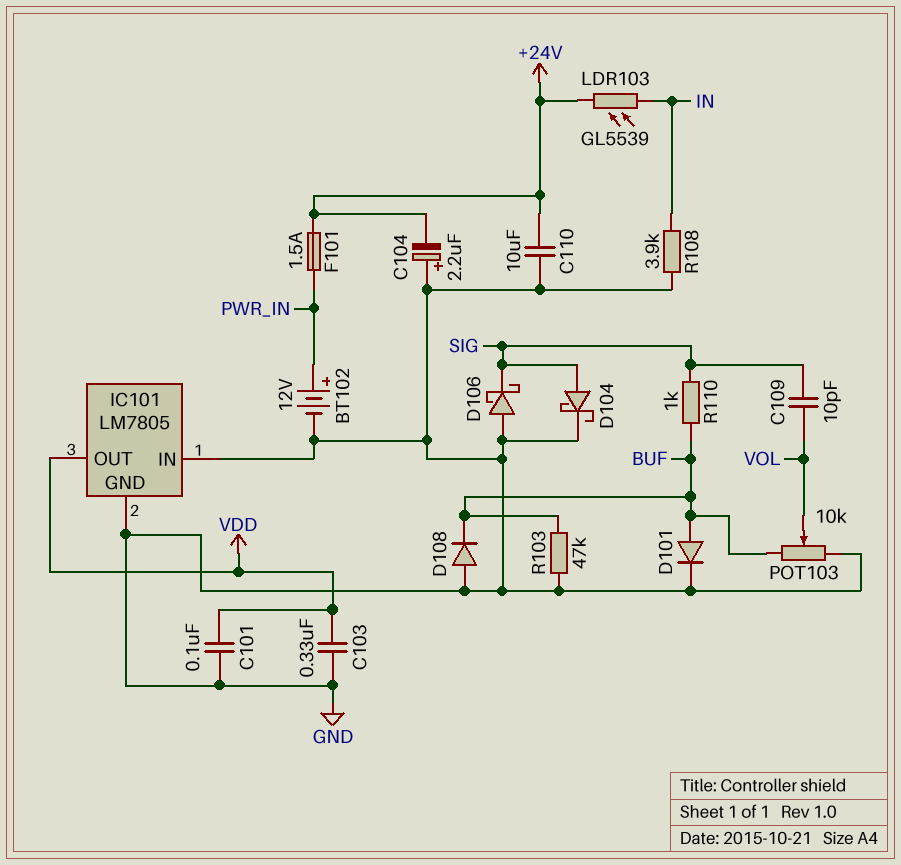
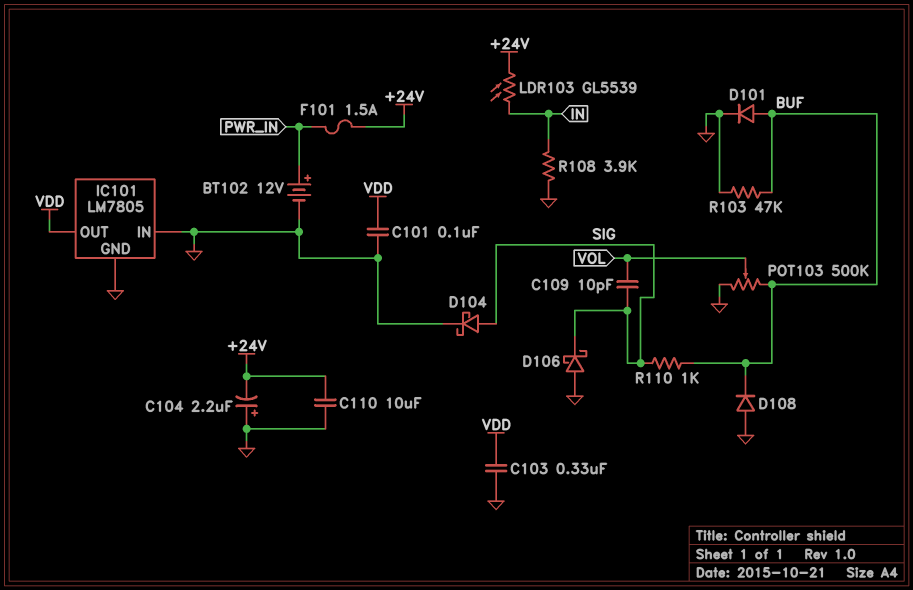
POT103: 10k (BUF, GND, wiper VOL) -> 500k (BUF, GND, wiper VOL)

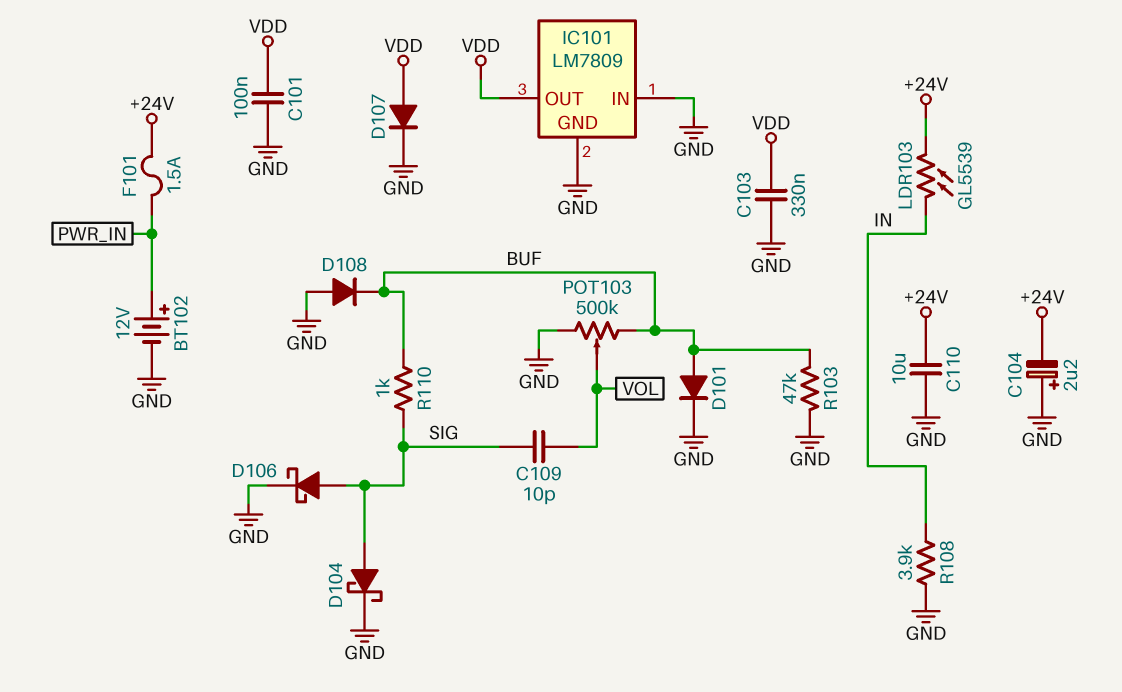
D106: schottky (A GND, K SIG) -> schottky (A SIG, K GND)
D107: none -> diode (A VDD, K GND)
IC101: LM7805 -> LM7809

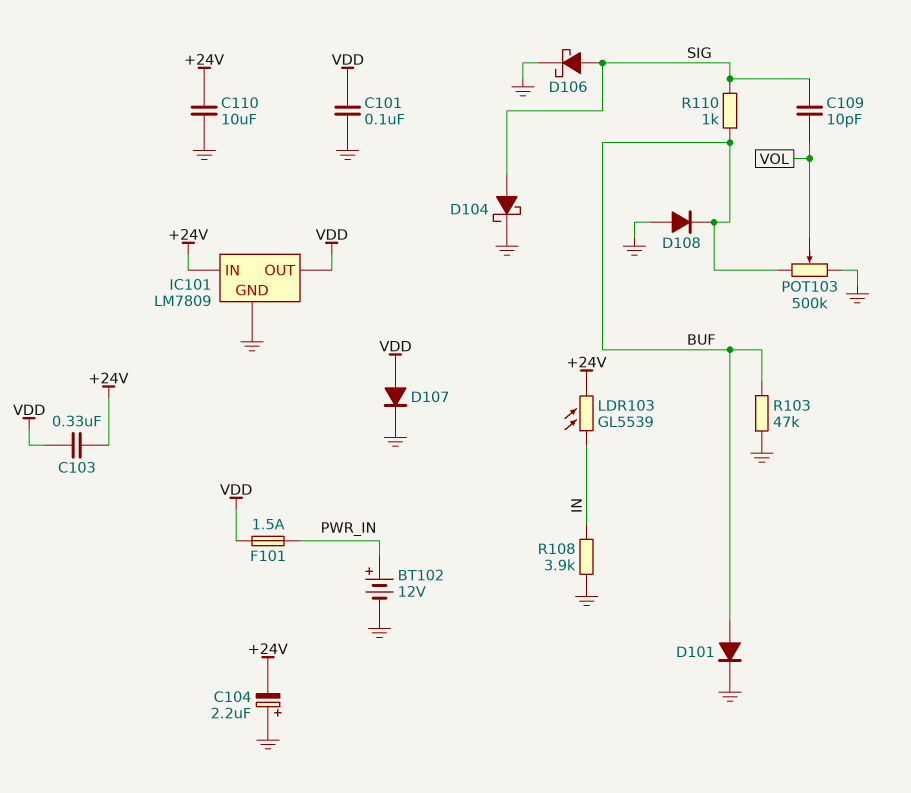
C103: 330nF (GND, VDD) -> 330nF (+24V, VDD)
F101: 1.5A (+24V, PWR_IN) -> 1.5A (PWR_IN, VDD)
IC101 pin IN: GND -> +24V

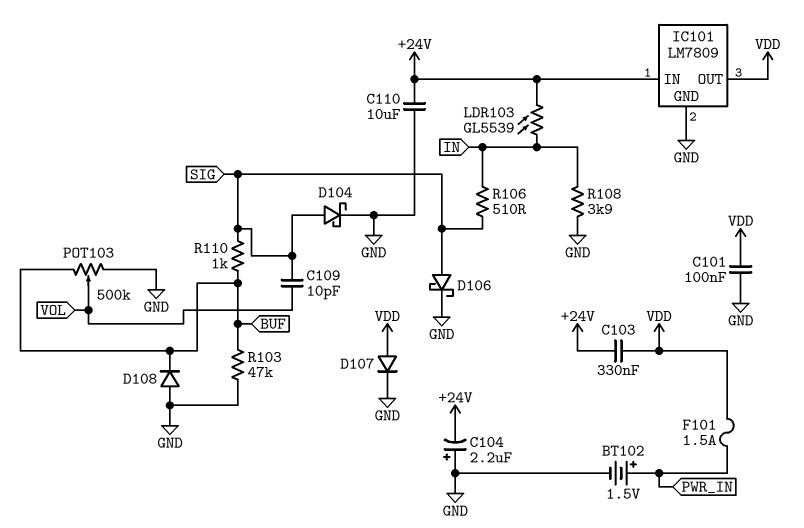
BT102: 12V (plus PWR_IN, minus GND) -> 1.5V (plus PWR_IN, minus GND)
D101: diode (A BUF, K GND) -> none
R106: none -> 510 (IN, SIG)

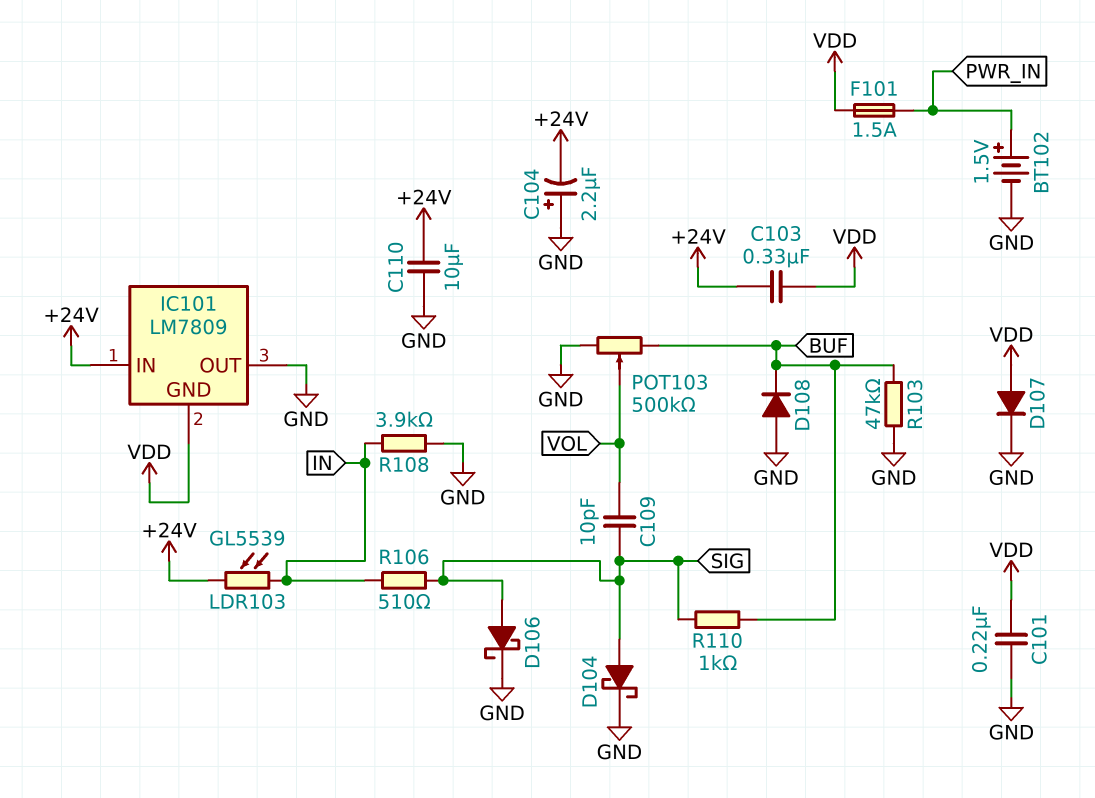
C101: 100nF (GND, VDD) -> 220nF (GND, VDD)
IC101 pin GND: GND -> VDD
IC101 pin OUT: VDD -> GND

